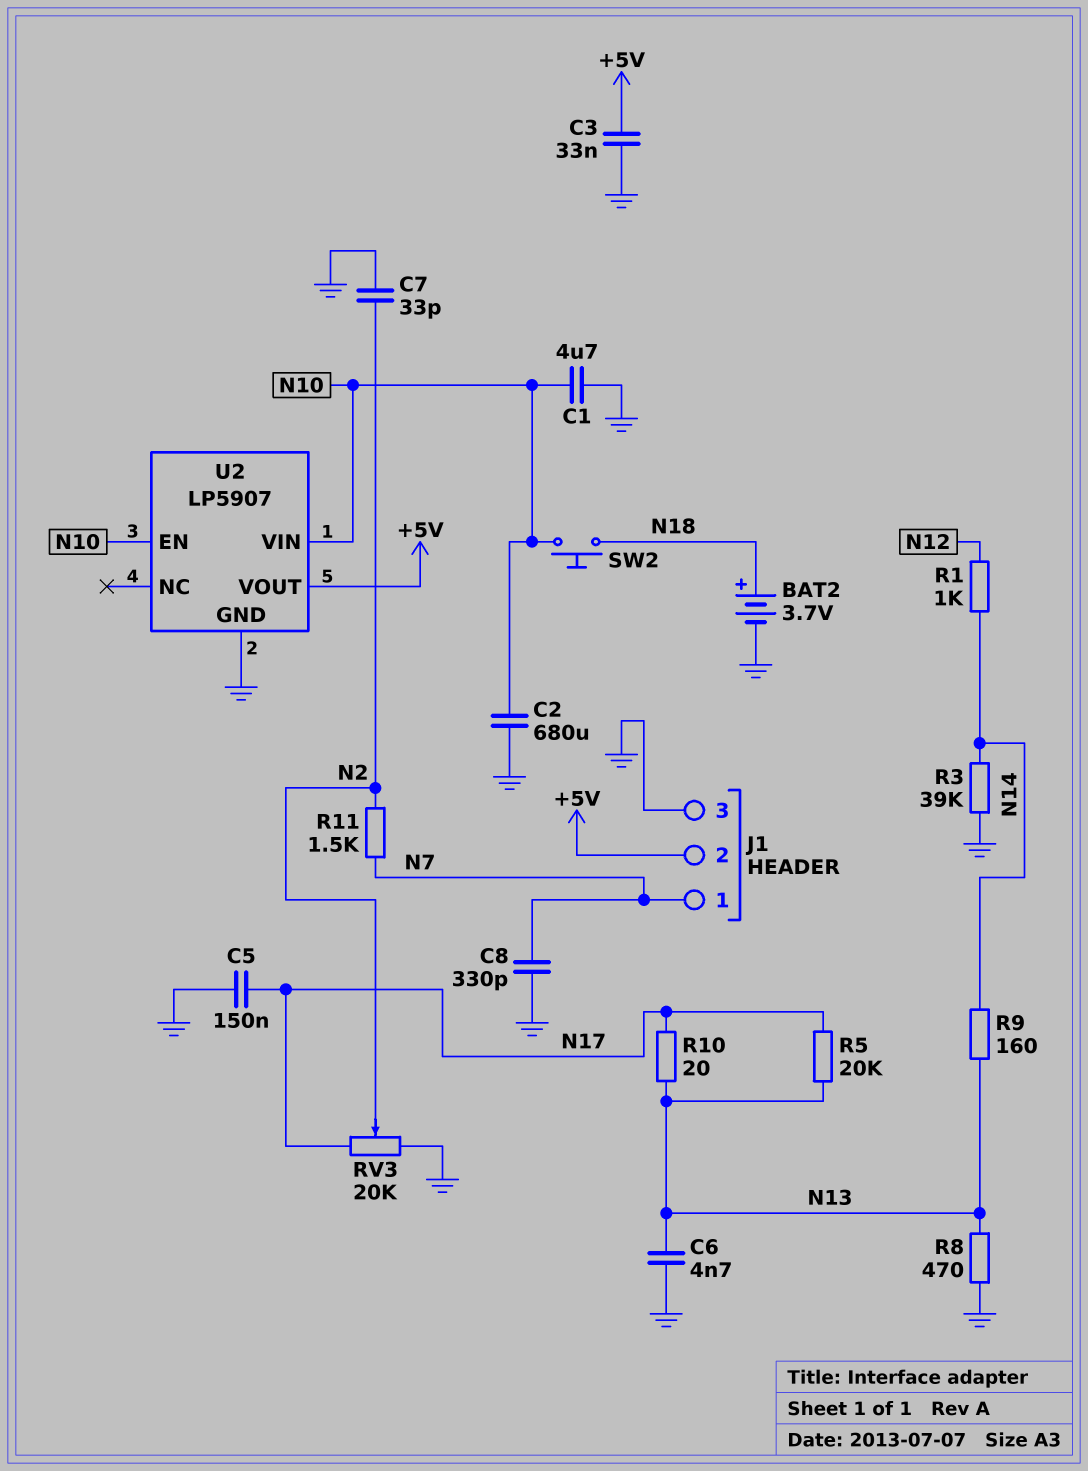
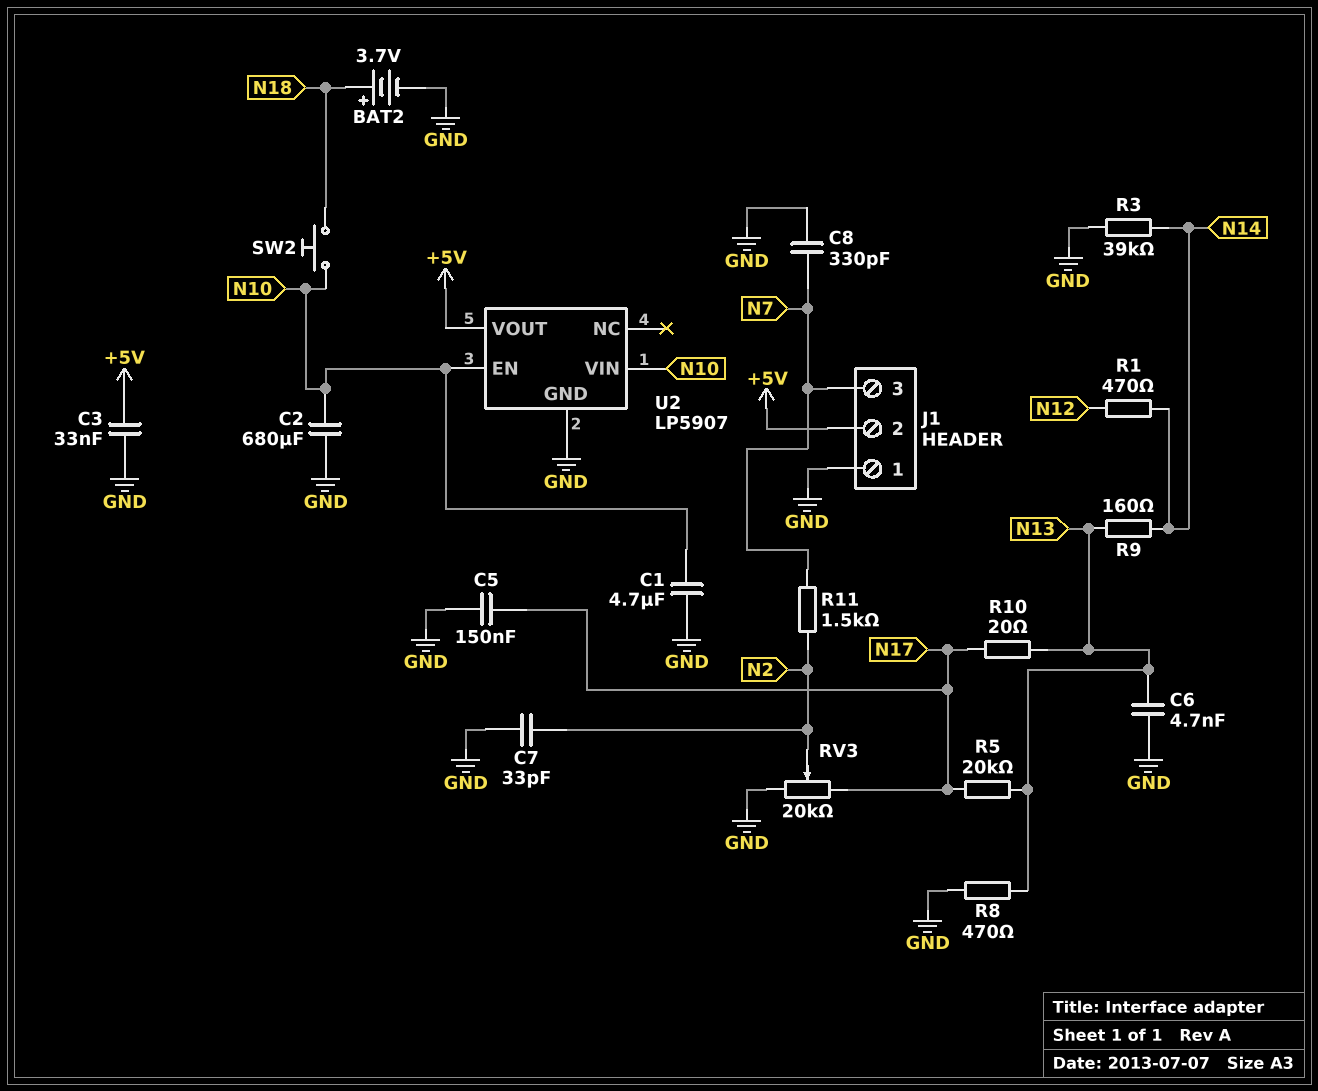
J1 pin 1: N7 -> GND
J1 pin 3: GND -> N7
R1: 1k (N12, N14) -> 470 (N12, N14)

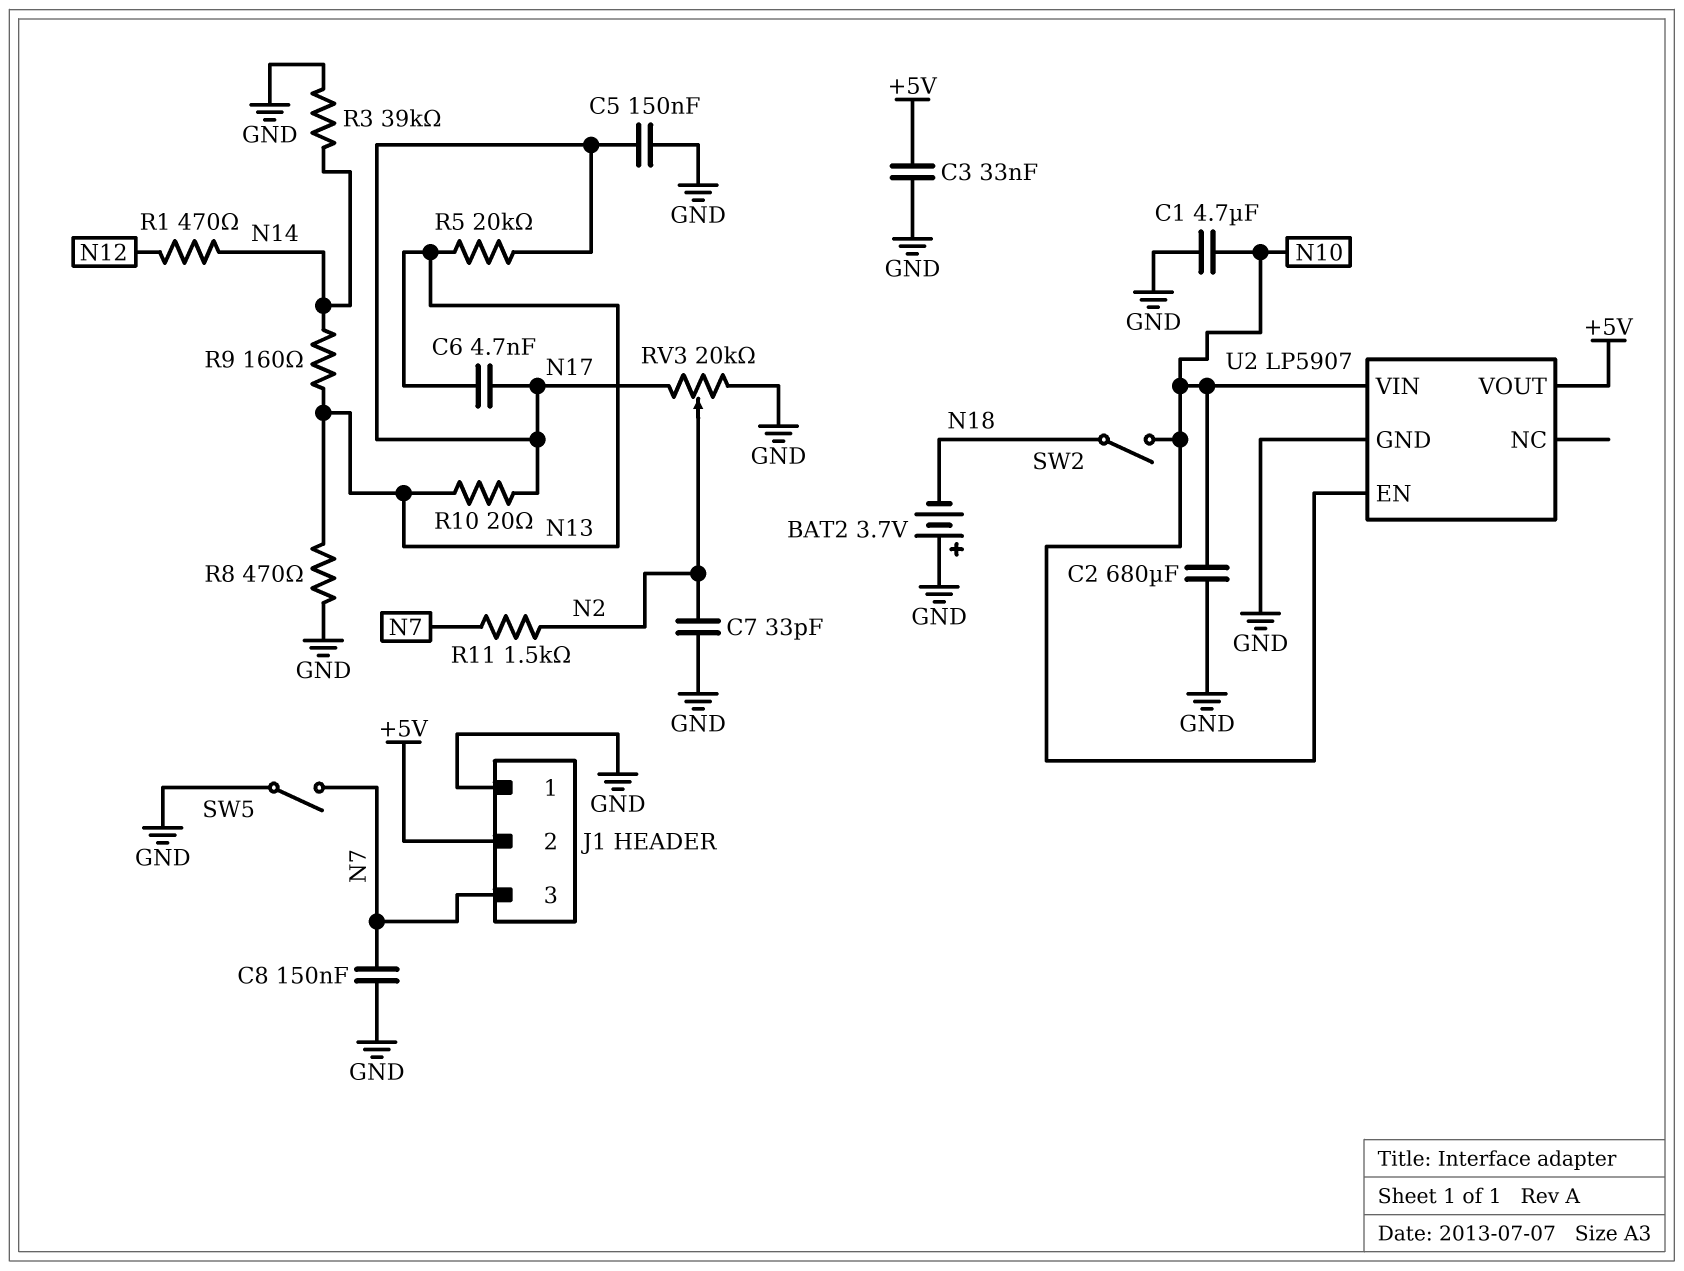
BAT2: 3.7V (plus N18, minus GND) -> 3.7V (plus GND, minus N18)
C6: 4.7nF (GND, N13) -> 4.7nF (N13, N17)
C8: 330pF (GND, N7) -> 150nF (GND, N7)
SW2: button (N10, N18) -> switch (N10, N18)
SW5: none -> switch (GND, N7)

